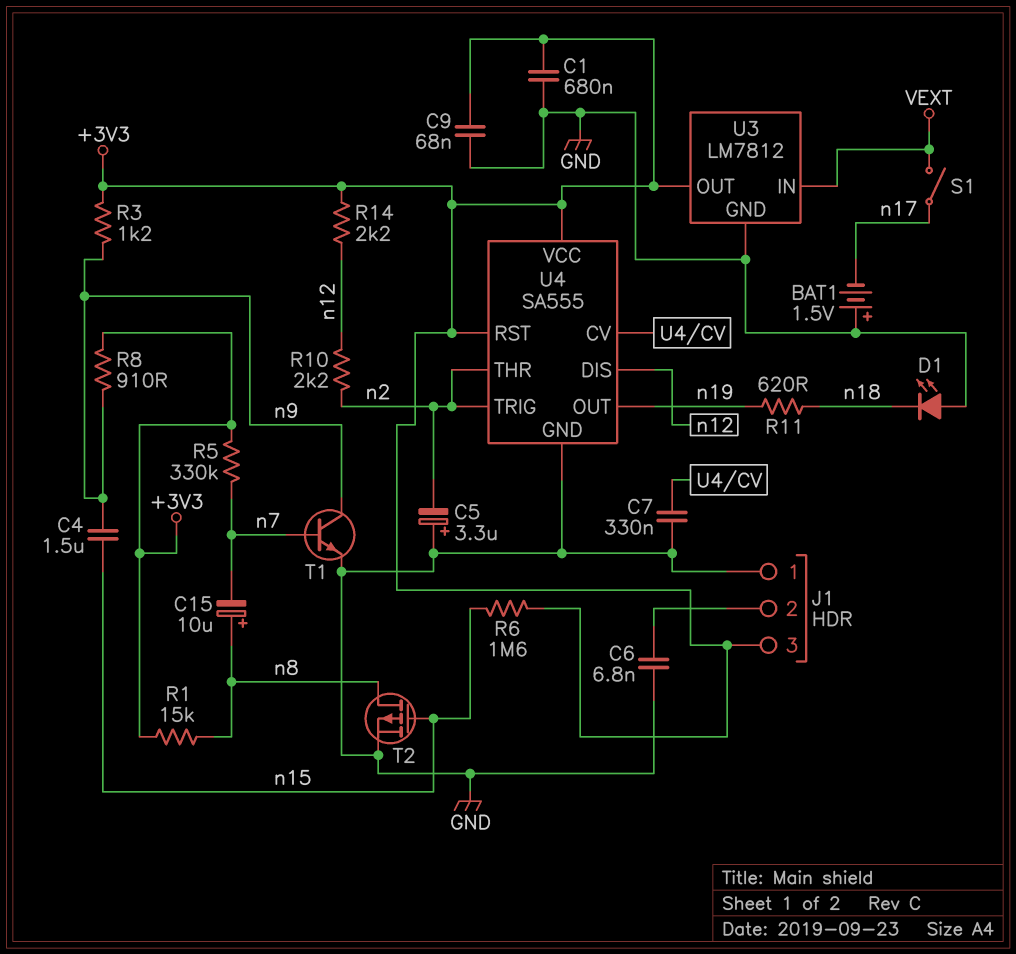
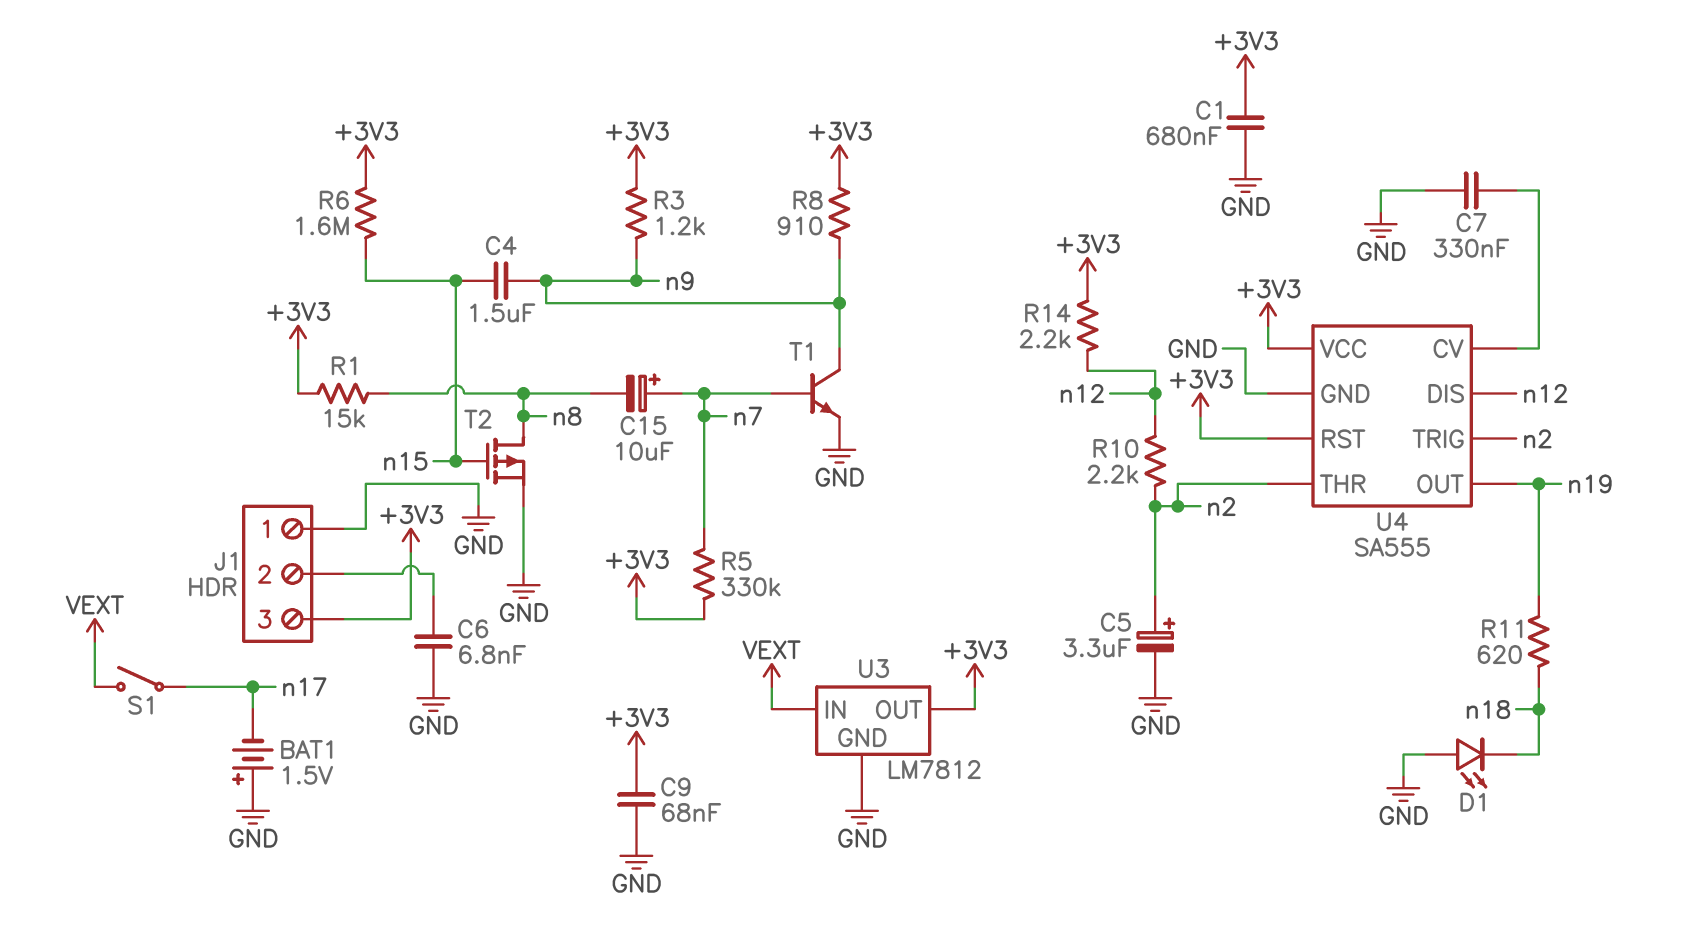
C5: 3.3uF (plus GND, minus n2) -> 3.3uF (plus n2, minus GND)
C15: 10uF (plus n8, minus n7) -> 10uF (plus n7, minus n8)

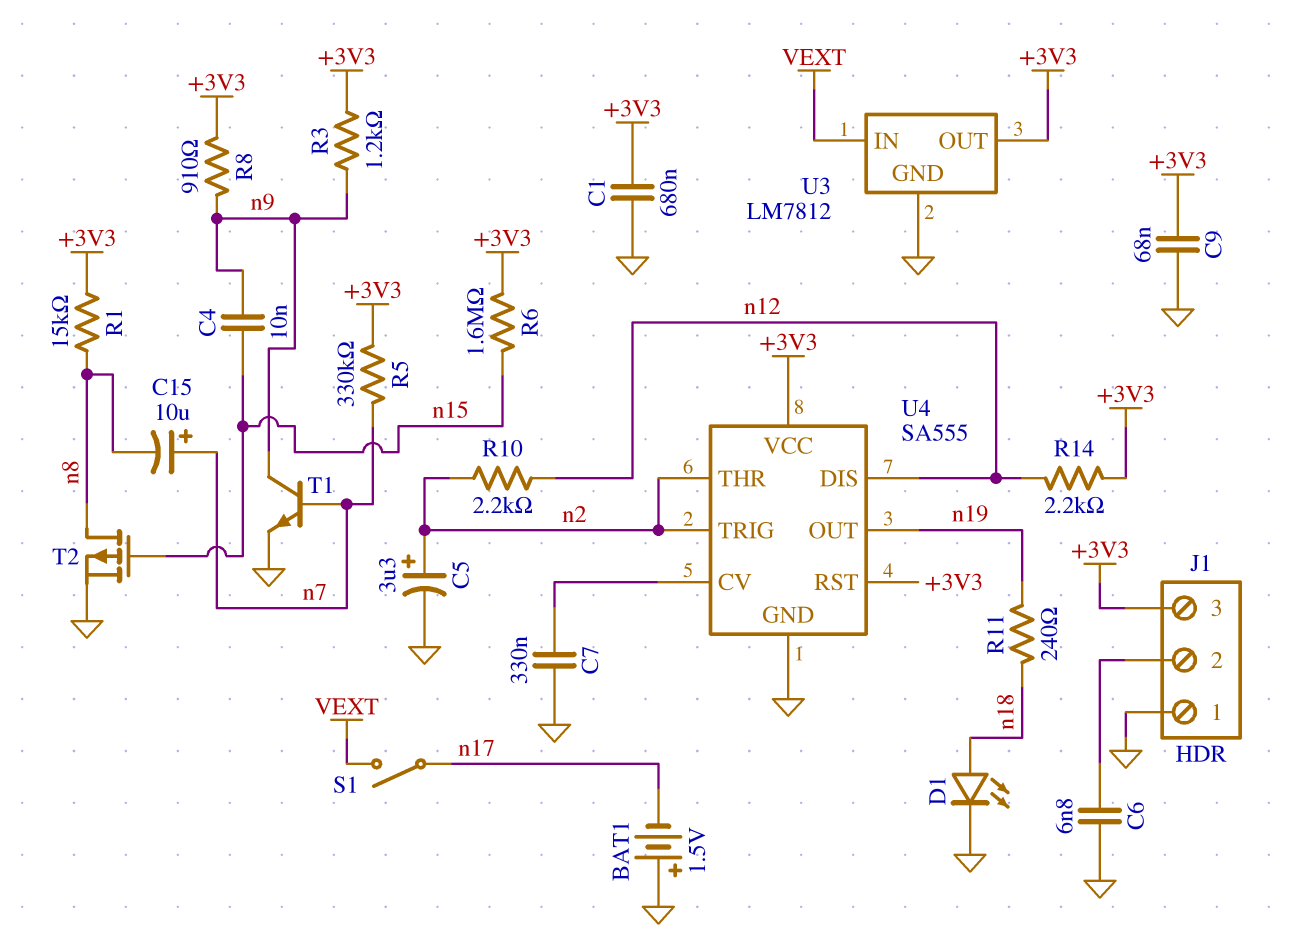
C4: 1.5uF (n9, n15) -> 10nF (n9, n15)
D1: LED (A GND, K n18) -> LED (A n18, K GND)
R11: 620 (n18, n19) -> 240 (n18, n19)

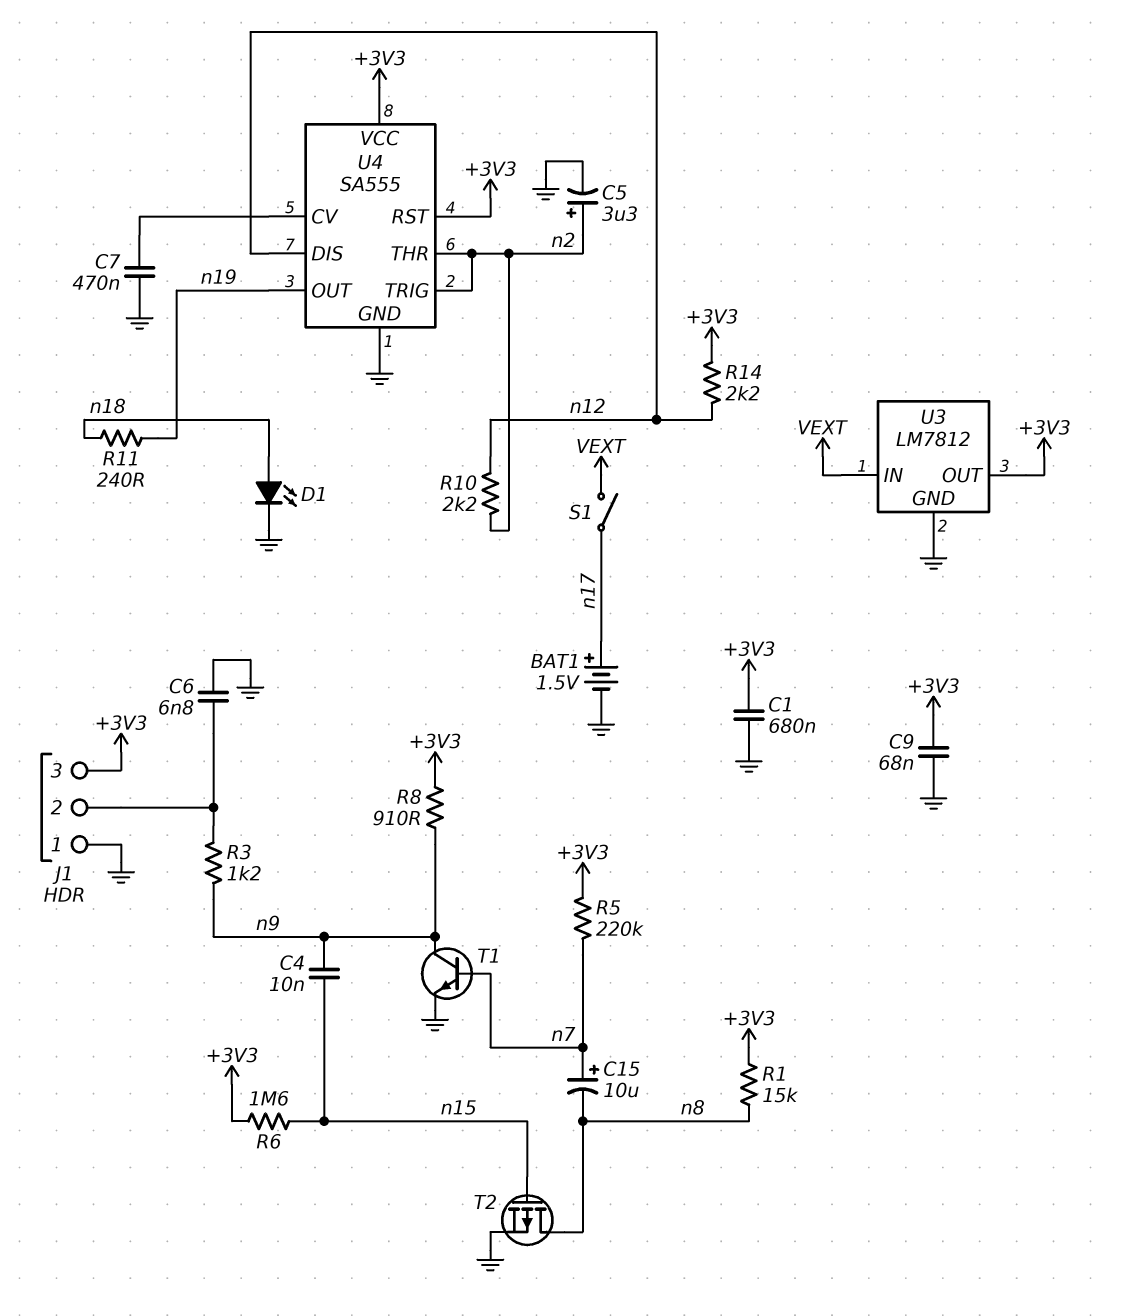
BAT1: 1.5V (plus GND, minus n17) -> 1.5V (plus n17, minus GND)
C7: 330nF (GND, U4/CV) -> 470nF (GND, U4/CV)
R3: 1.2k (+3V3, n9) -> 1.2k (J1/2, n9)
R5: 330k (+3V3, n7) -> 220k (+3V3, n7)

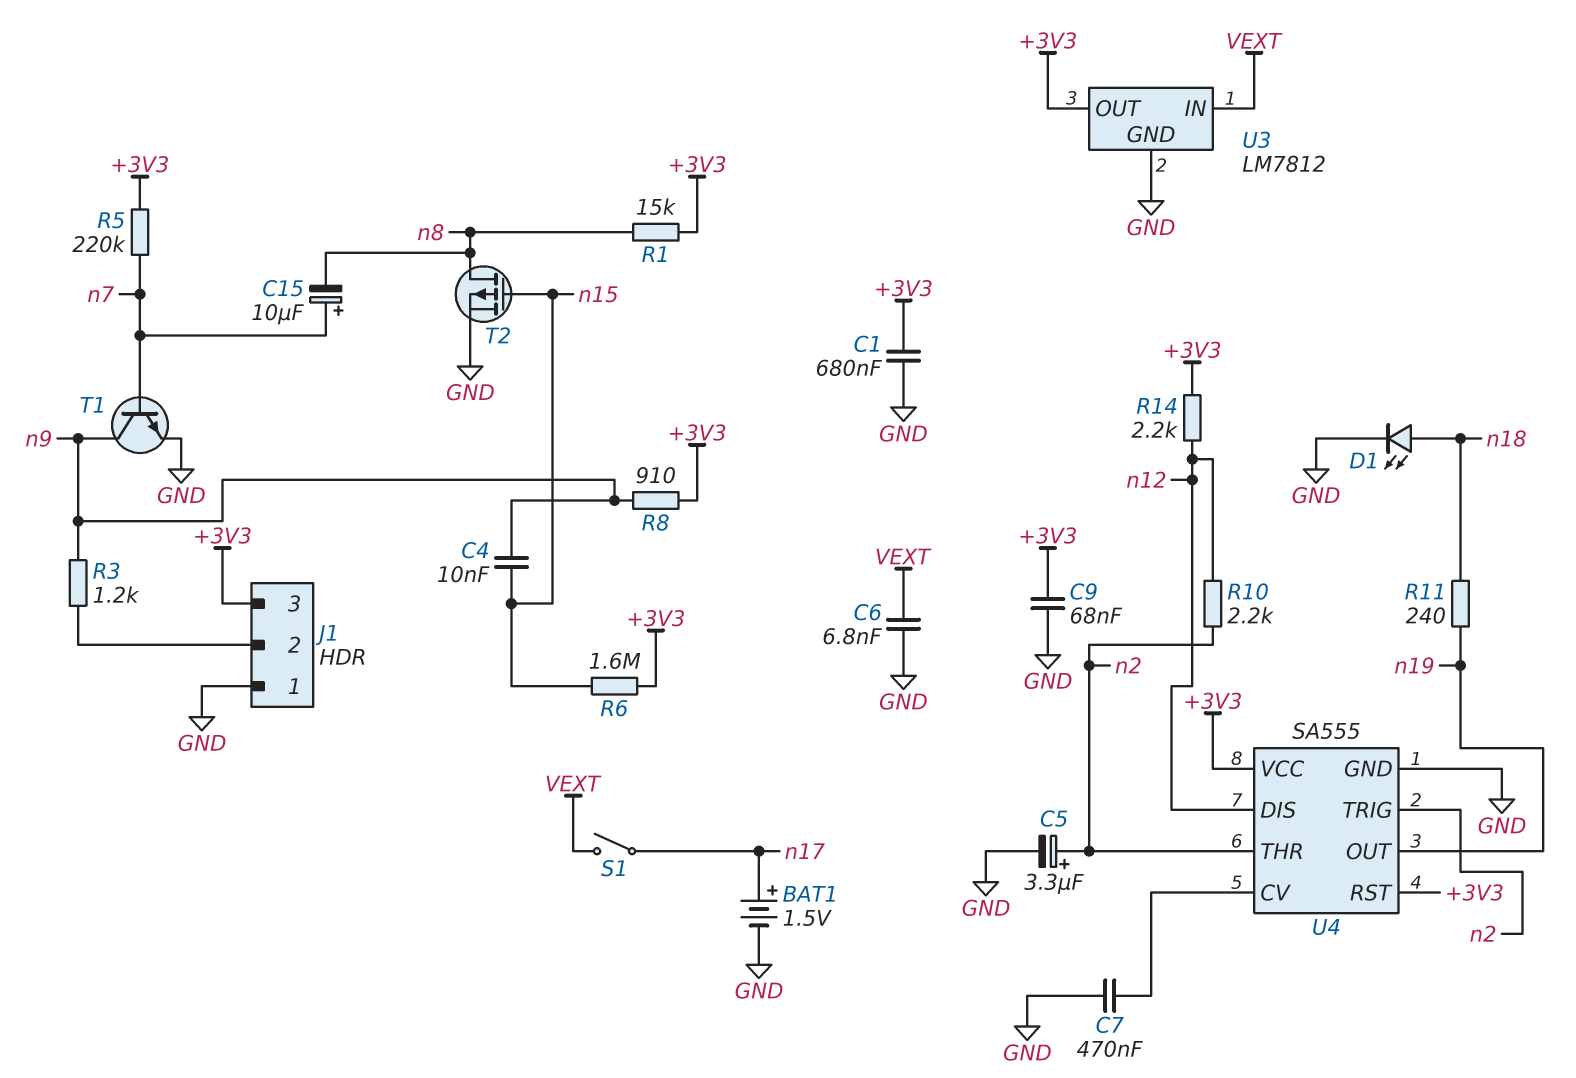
C6: 6.8nF (GND, J1/2) -> 6.8nF (GND, VEXT)

